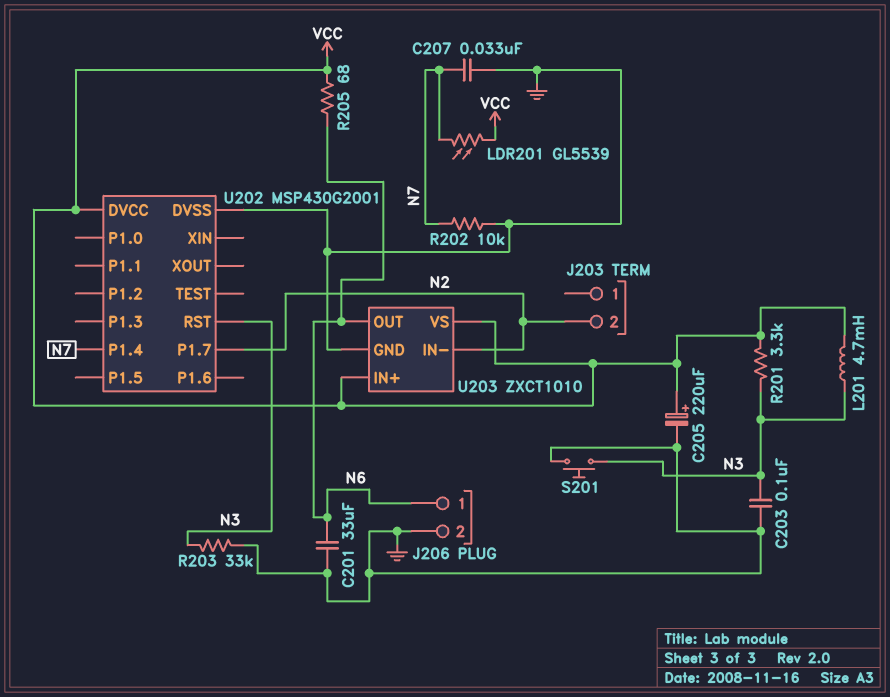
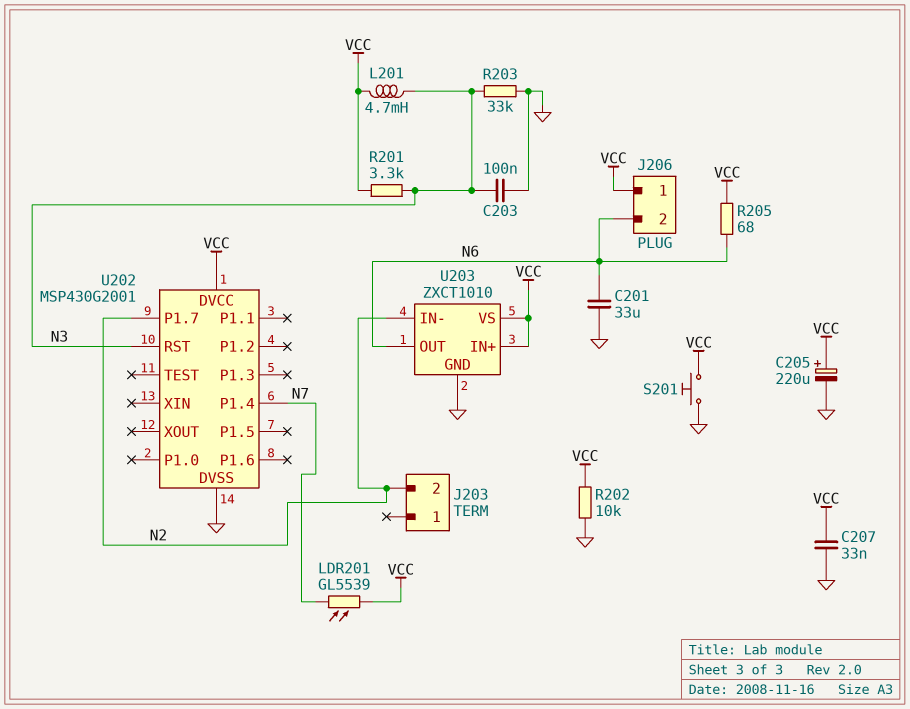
C207: 33nF (GND, N7) -> 33nF (GND, VCC)
J206 pin 1: N6 -> VCC
J206 pin 2: GND -> N6
R202: 10k (GND, N7) -> 10k (GND, VCC)
S201: button (GND, N3) -> button (GND, VCC)

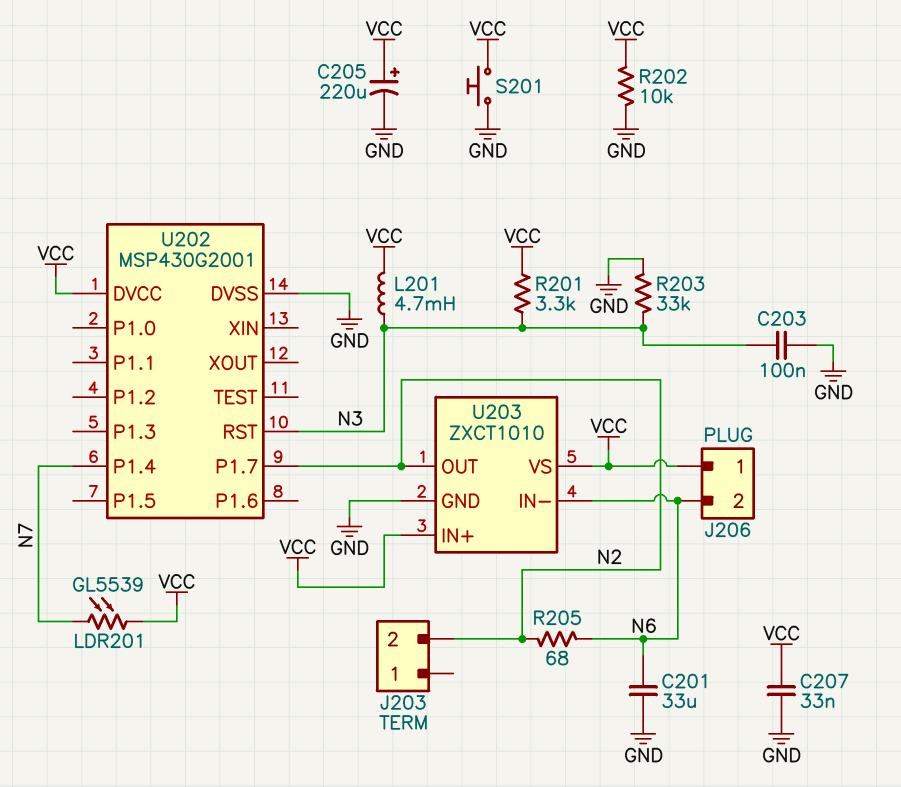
R205: 68 (N6, VCC) -> 68 (N2, N6)
U203 pin IN-: N2 -> N6
U203 pin OUT: N6 -> N2

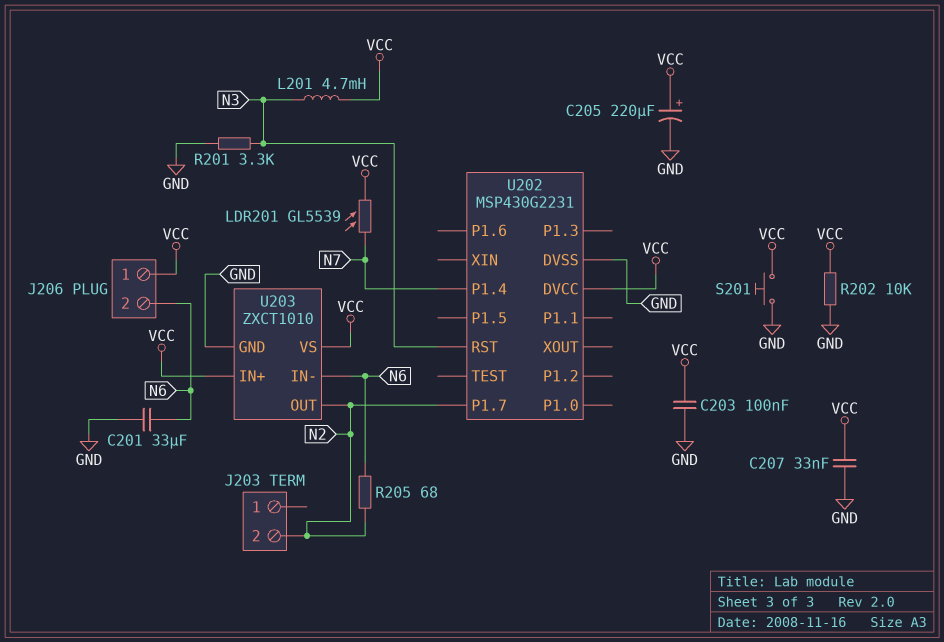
C203: 100nF (GND, N3) -> 100nF (GND, VCC)
R201: 3.3k (N3, VCC) -> 3.3k (GND, N3)
R203: 33k (GND, N3) -> none
U202: MSP430G2001 -> MSP430G2231

